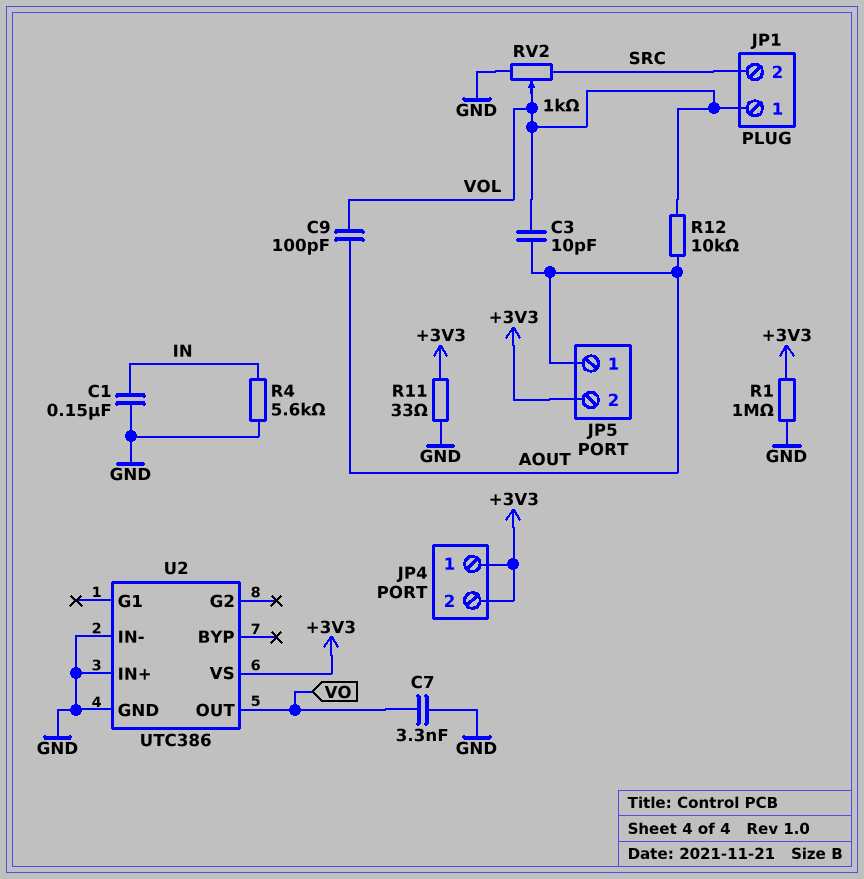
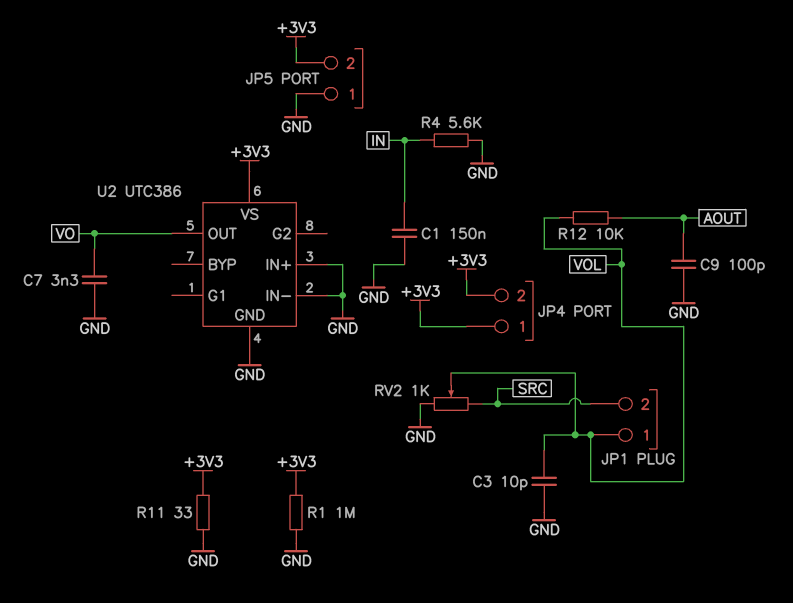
C3: 10pF (AOUT, VOL) -> 10pF (GND, VOL)
C9: 100pF (AOUT, VOL) -> 100pF (AOUT, GND)
JP5 pin 1: AOUT -> GND

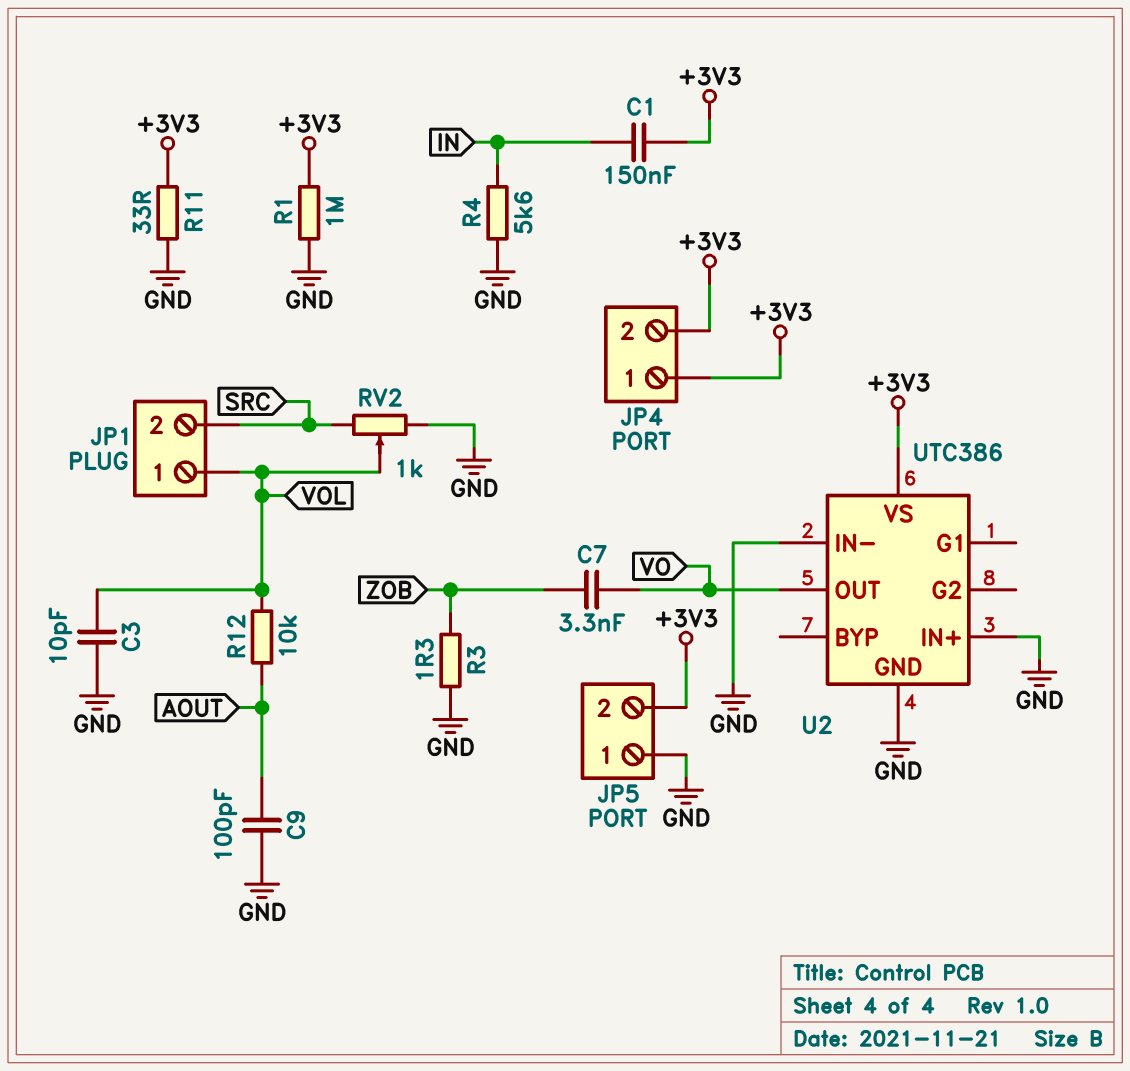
C1: 150nF (GND, IN) -> 150nF (+3V3, IN)
C7: 3.3nF (GND, VO) -> 3.3nF (VO, ZOB)
R3: none -> 1.3 (GND, ZOB)

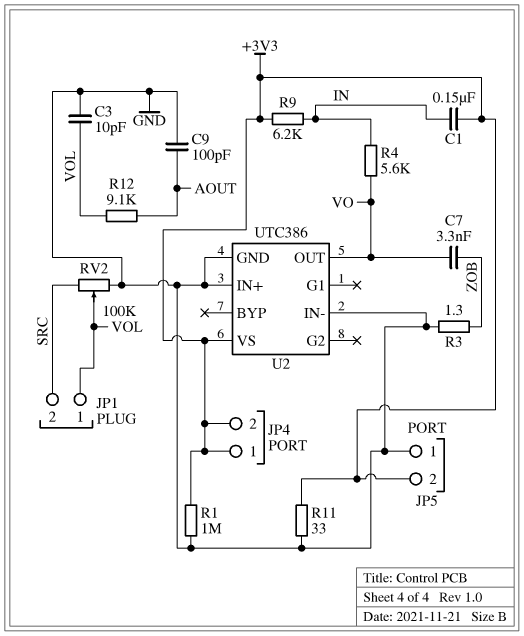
R4: 5.6k (GND, IN) -> 5.6k (IN, VO)
R9: none -> 6.2k (+3V3, IN)
R12: 10k (AOUT, VOL) -> 9.1k (AOUT, VOL)
RV2: 1k (GND, SRC, wiper VOL) -> 100k (GND, SRC, wiper VOL)

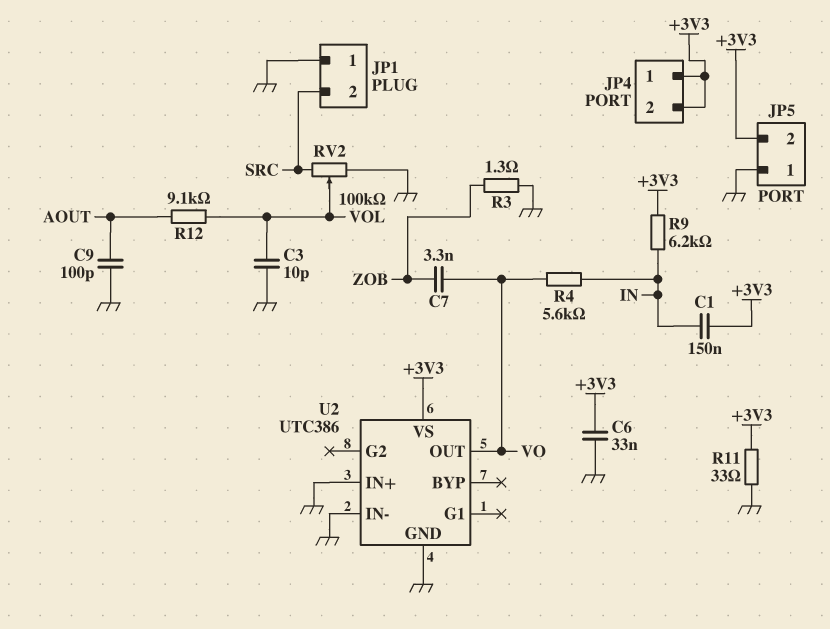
C6: none -> 33nF (+3V3, GND)
JP1 pin 1: VOL -> GND
R1: 1M (+3V3, GND) -> none

